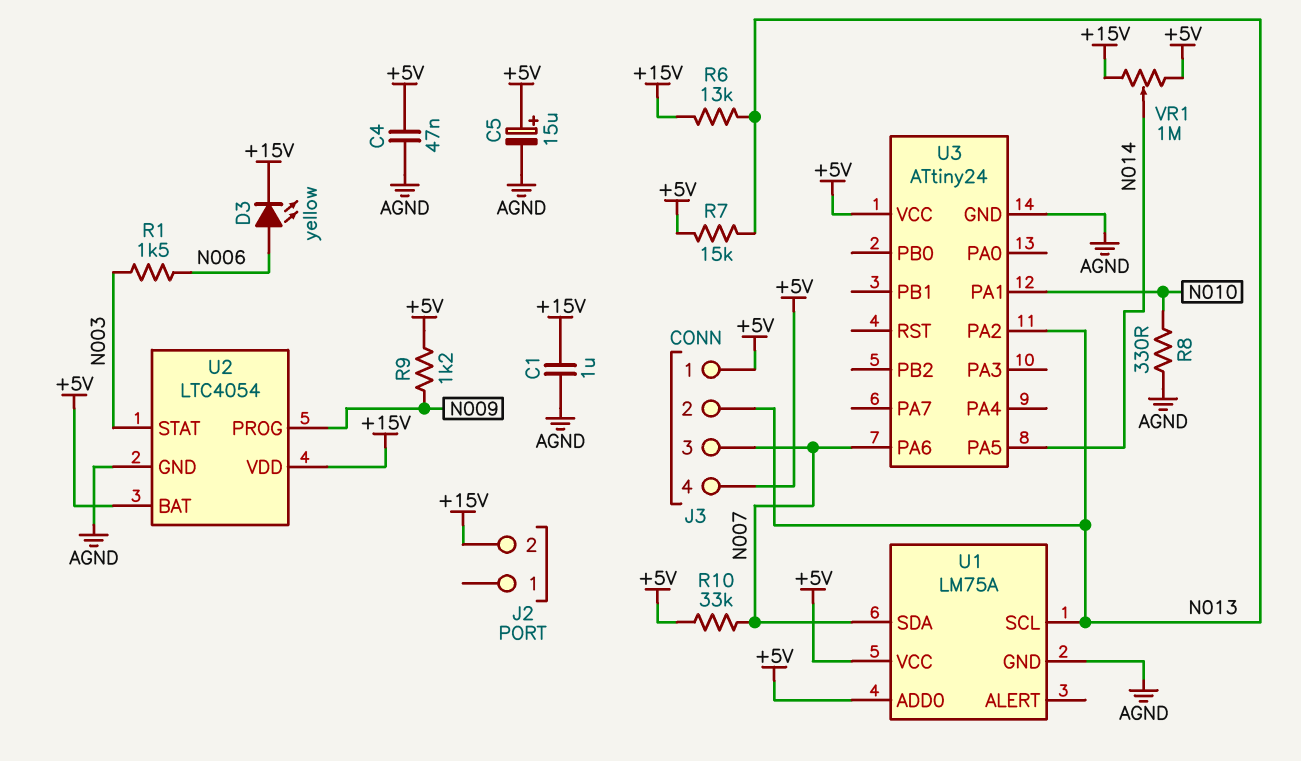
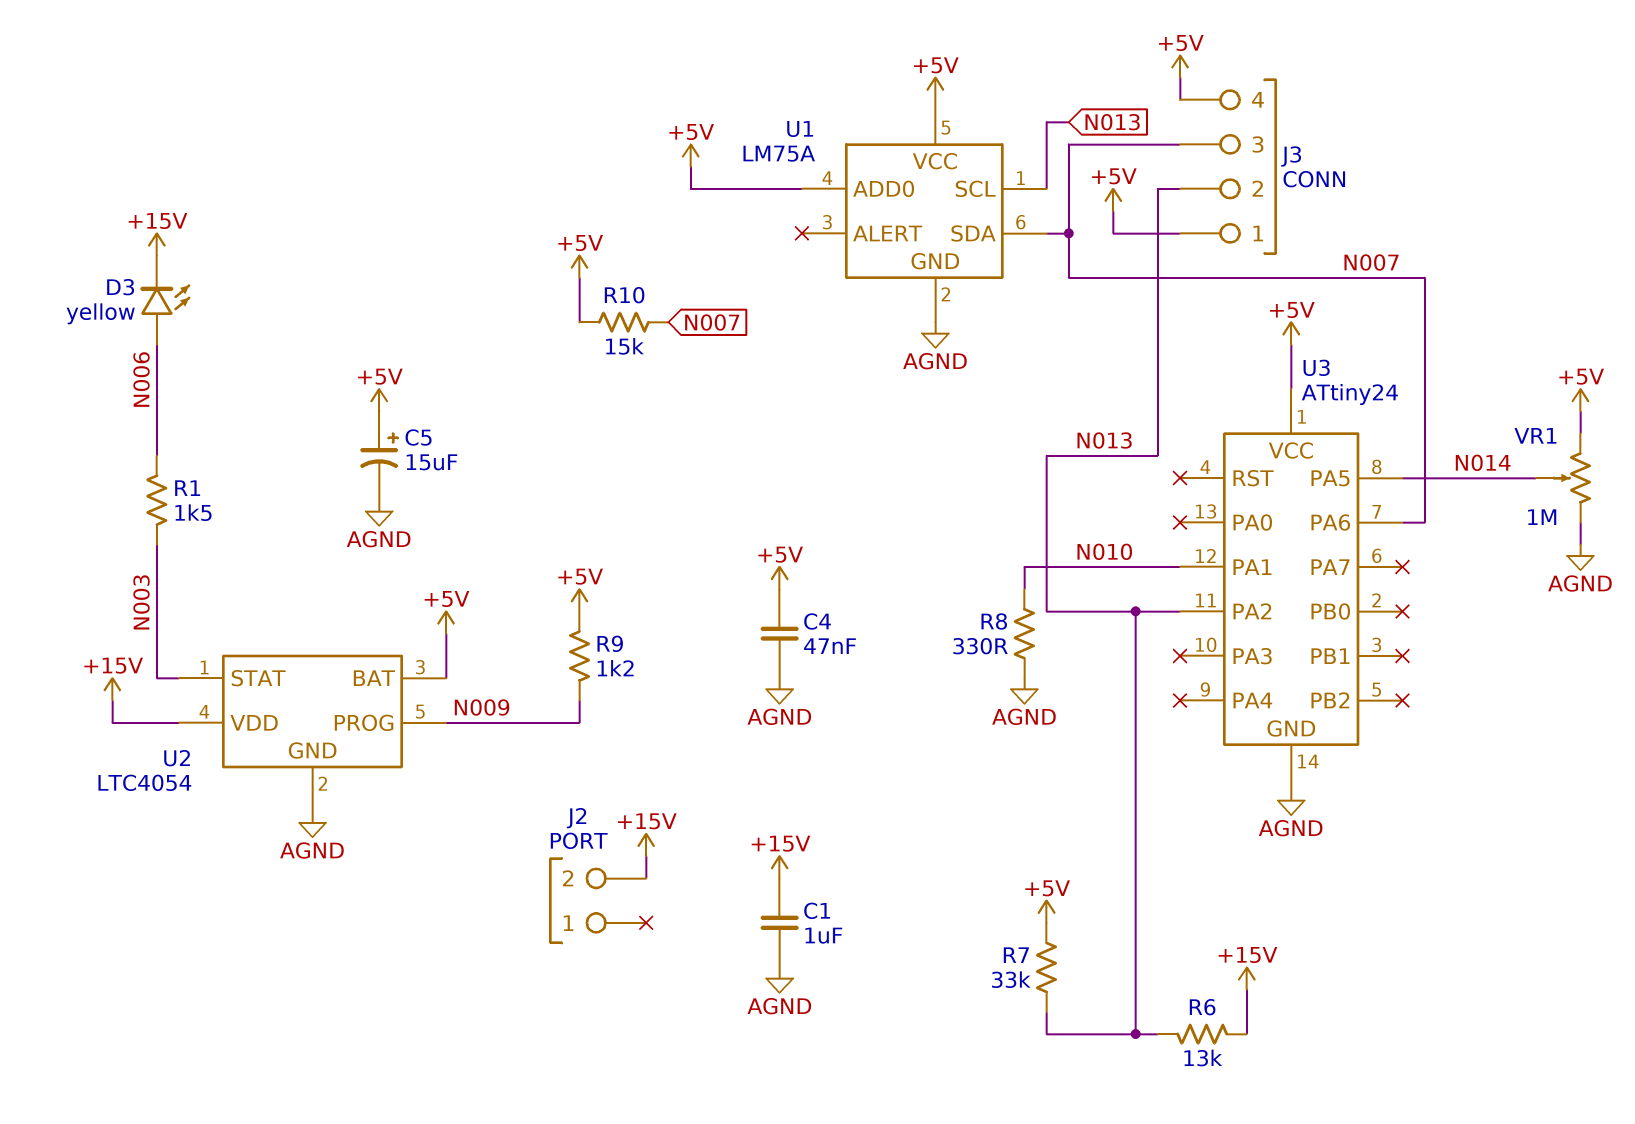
R7: 15k (+5V, N013) -> 33k (+5V, N013)
R10: 33k (+5V, N007) -> 15k (+5V, N007)
VR1: 1M (+5V, +15V, wiper N014) -> 1M (+5V, AGND, wiper N014)

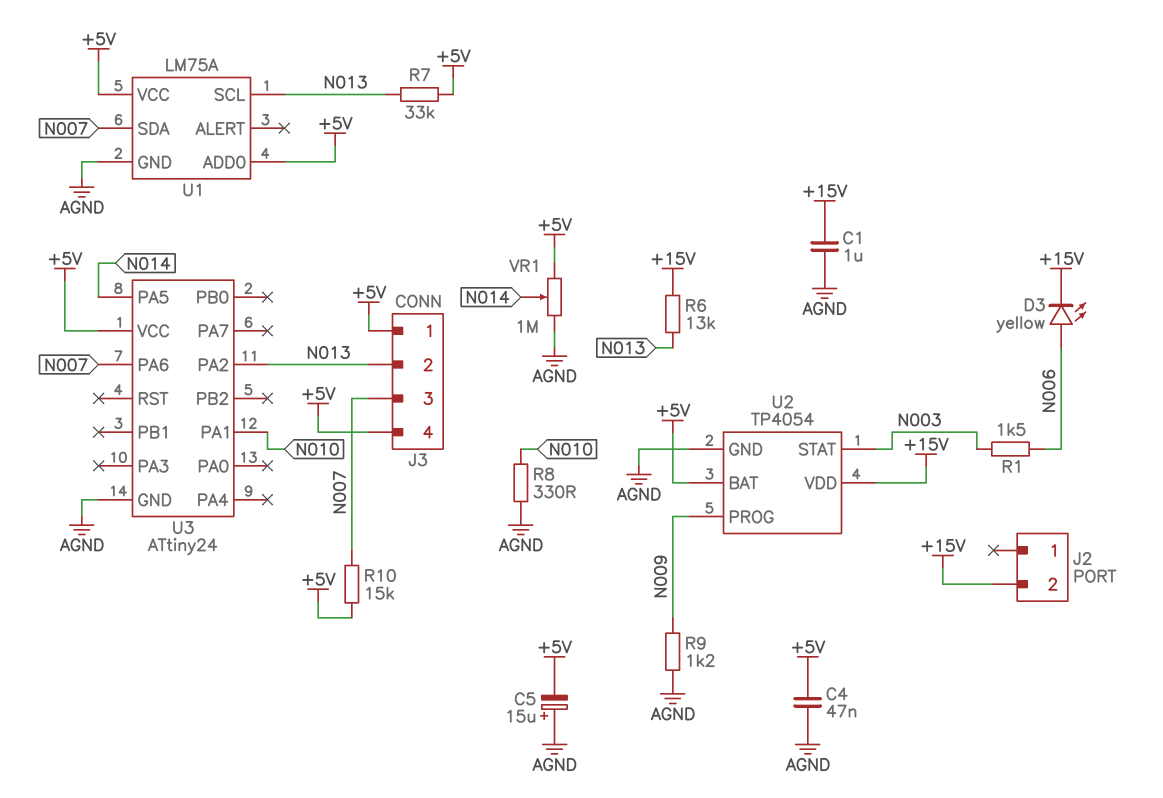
C5: 15uF (plus +5V, minus AGND) -> 15uF (plus AGND, minus +5V)
R9: 1.2k (+5V, N009) -> 1.2k (AGND, N009)
U2: LTC4054 -> TP4054

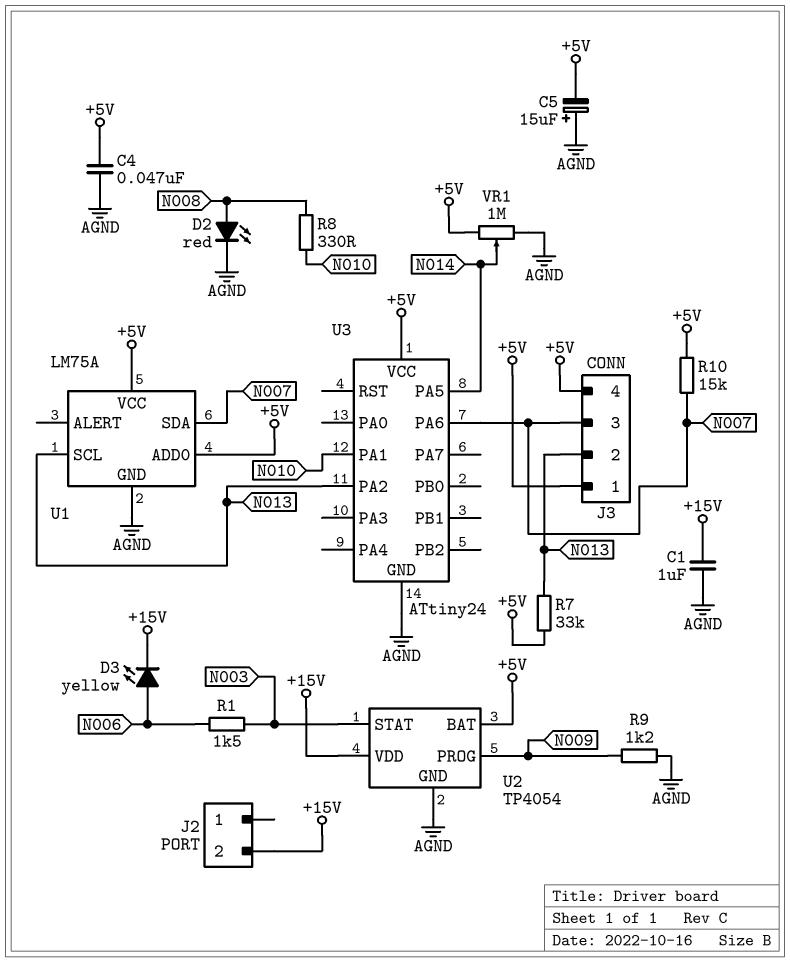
D2: none -> LED red (A N008, K AGND)
R6: 13k (+15V, N013) -> none
R8: 330 (AGND, N010) -> 330 (N008, N010)

